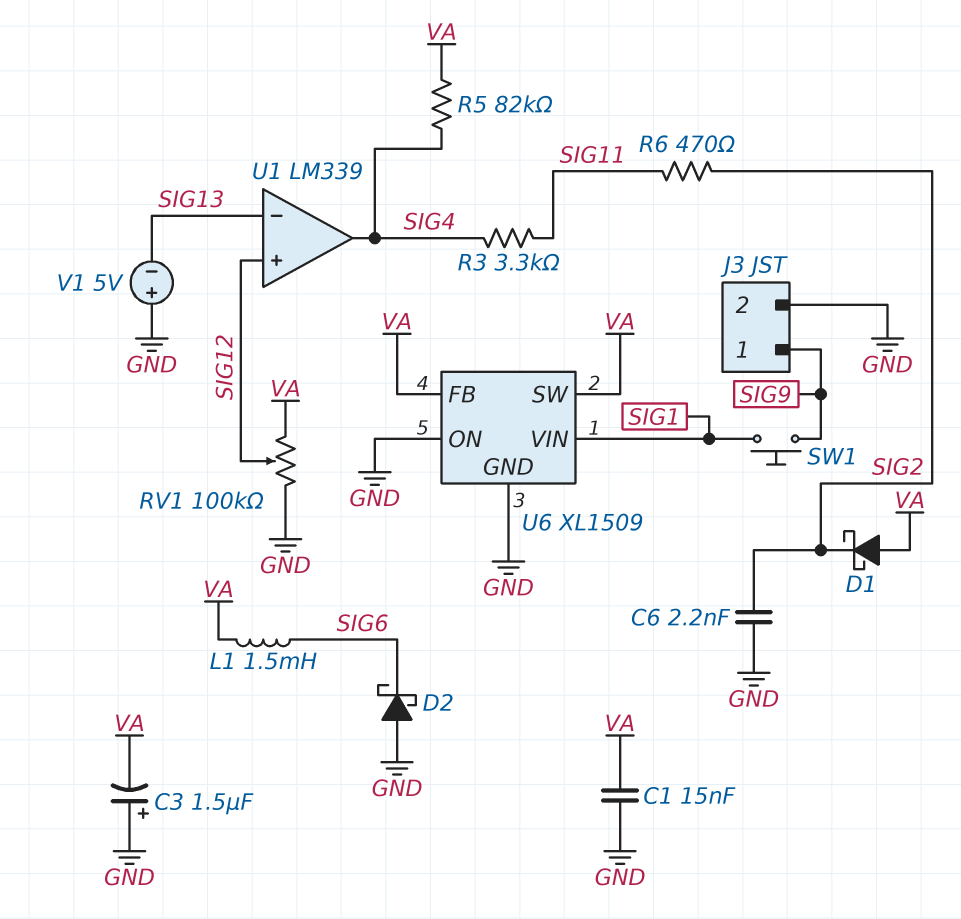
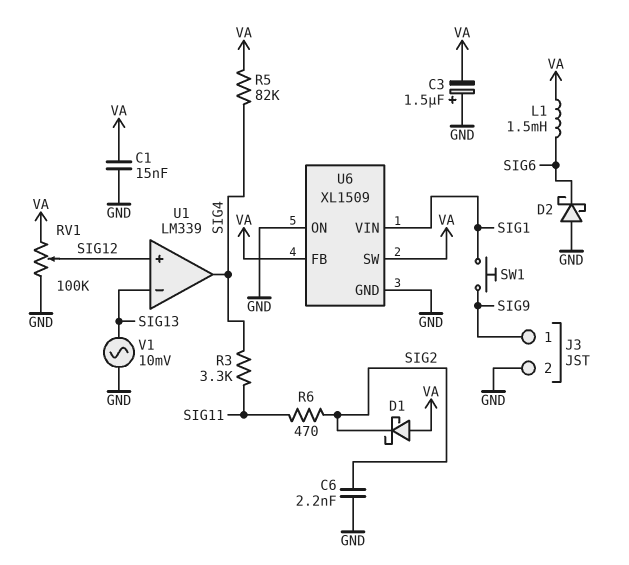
V1: 5V (plus GND, minus SIG13) -> AC 10mV (GND, SIG13)

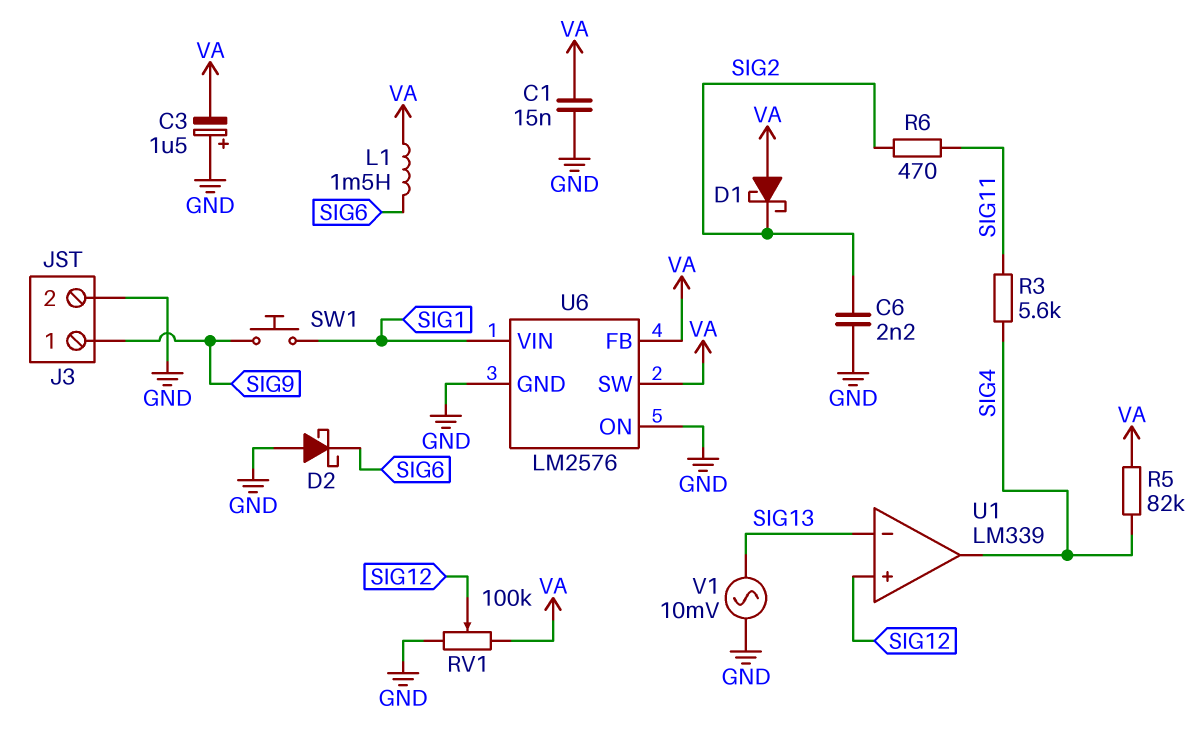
R3: 3.3k (SIG4, SIG11) -> 5.6k (SIG4, SIG11)
U6: XL1509 -> LM2576

